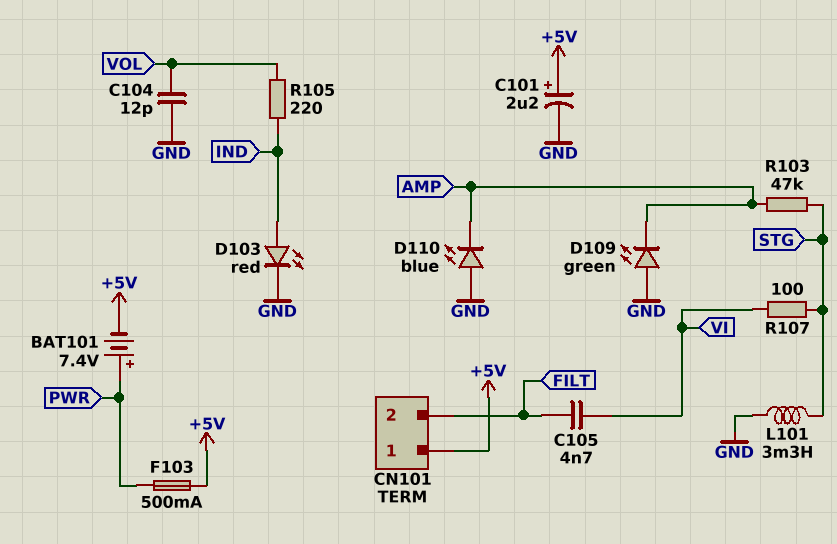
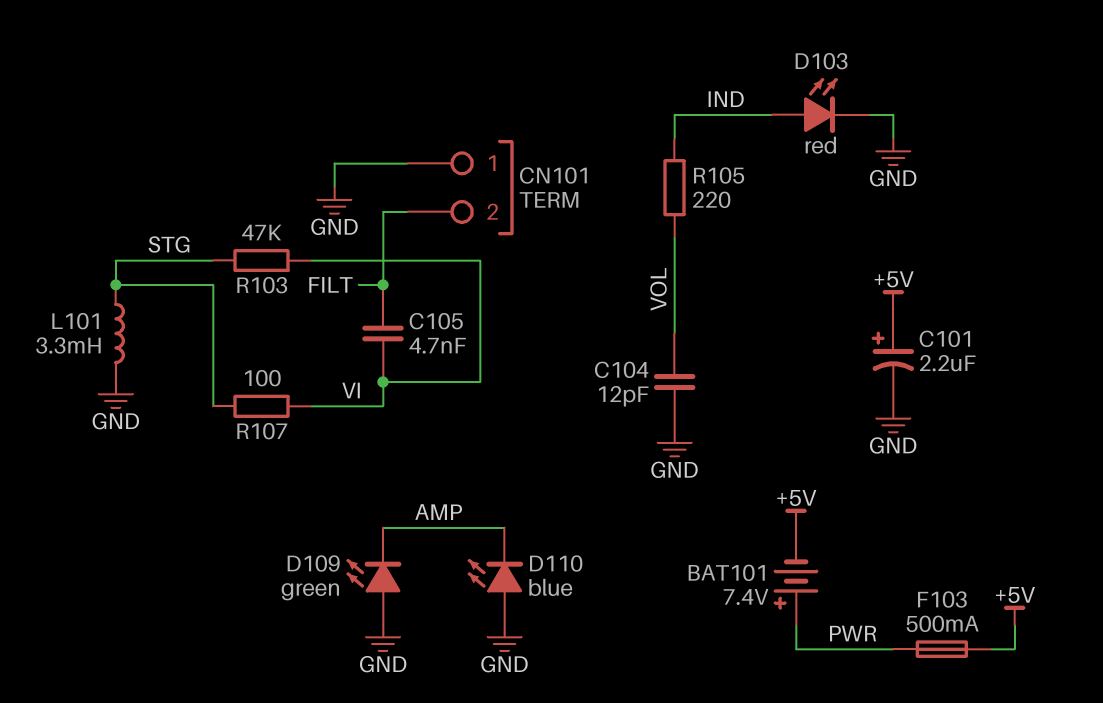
CN101 pin 1: +5V -> GND
R103: 47k (AMP, STG) -> 47k (STG, VI)

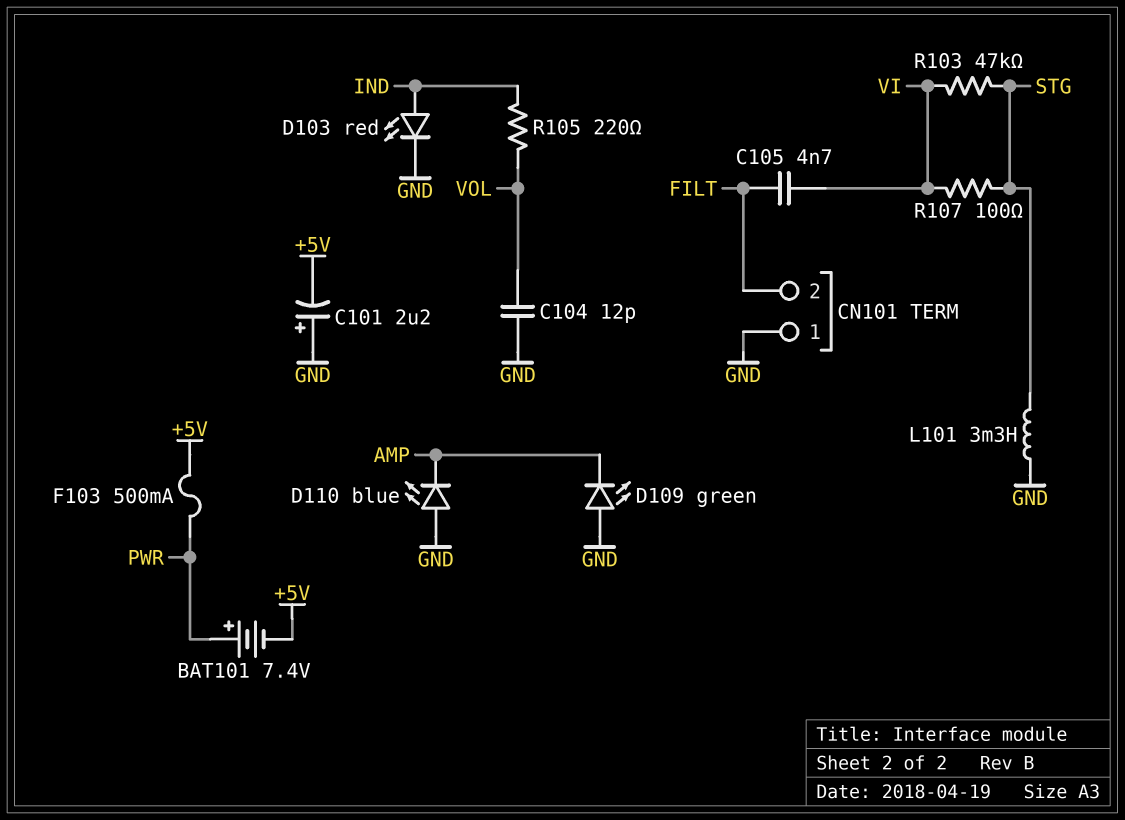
C101: 2.2uF (plus +5V, minus GND) -> 2.2uF (plus GND, minus +5V)

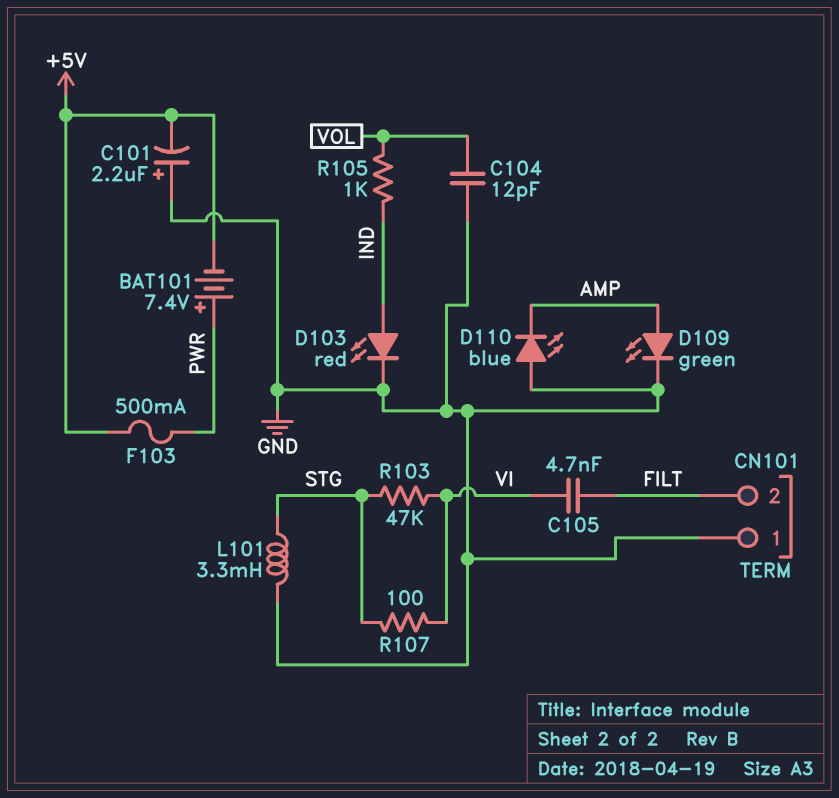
D109: LED green (A GND, K AMP) -> LED green (A AMP, K GND)
R105: 220 (IND, VOL) -> 1k (IND, VOL)

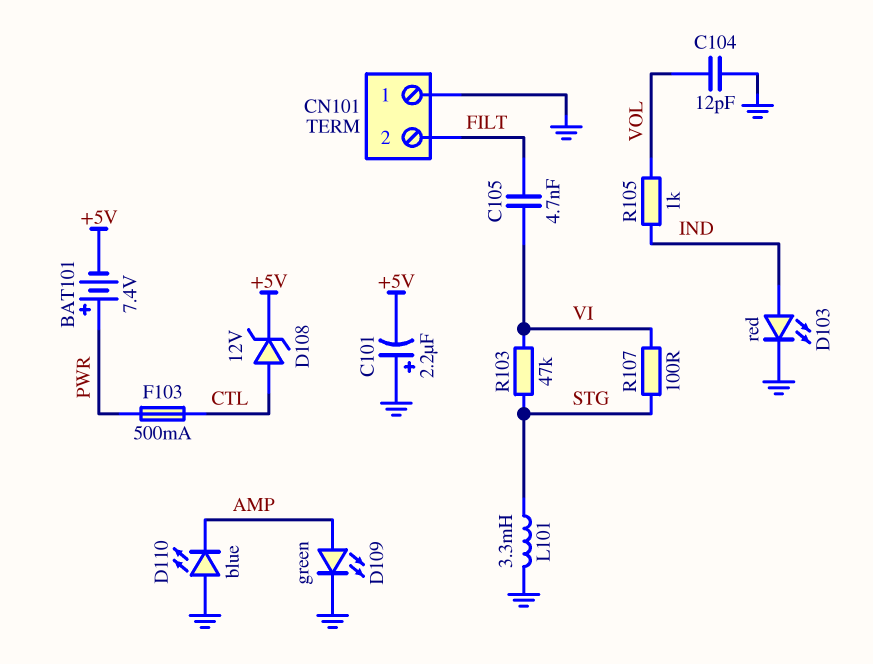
D108: none -> zener 12V (A CTL, K +5V)
F103: 500mA (+5V, PWR) -> 500mA (CTL, PWR)

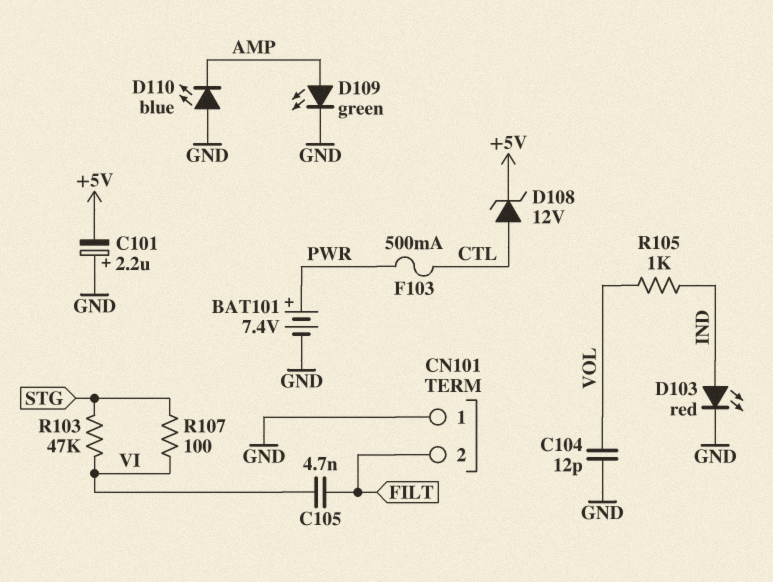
BAT101: 7.4V (plus PWR, minus +5V) -> 7.4V (plus PWR, minus GND)
L101: 3.3mH (GND, STG) -> none

